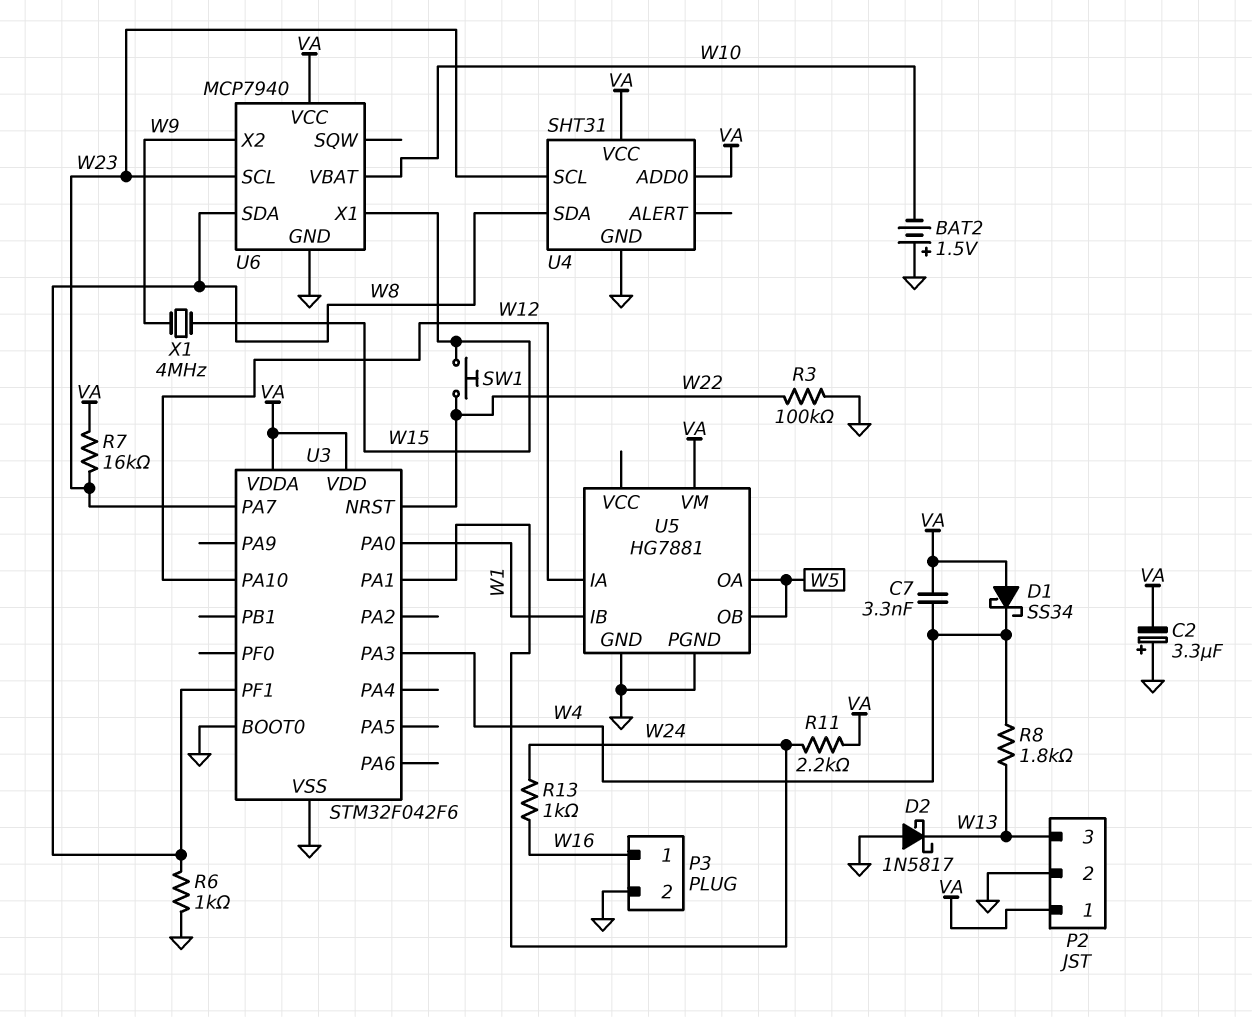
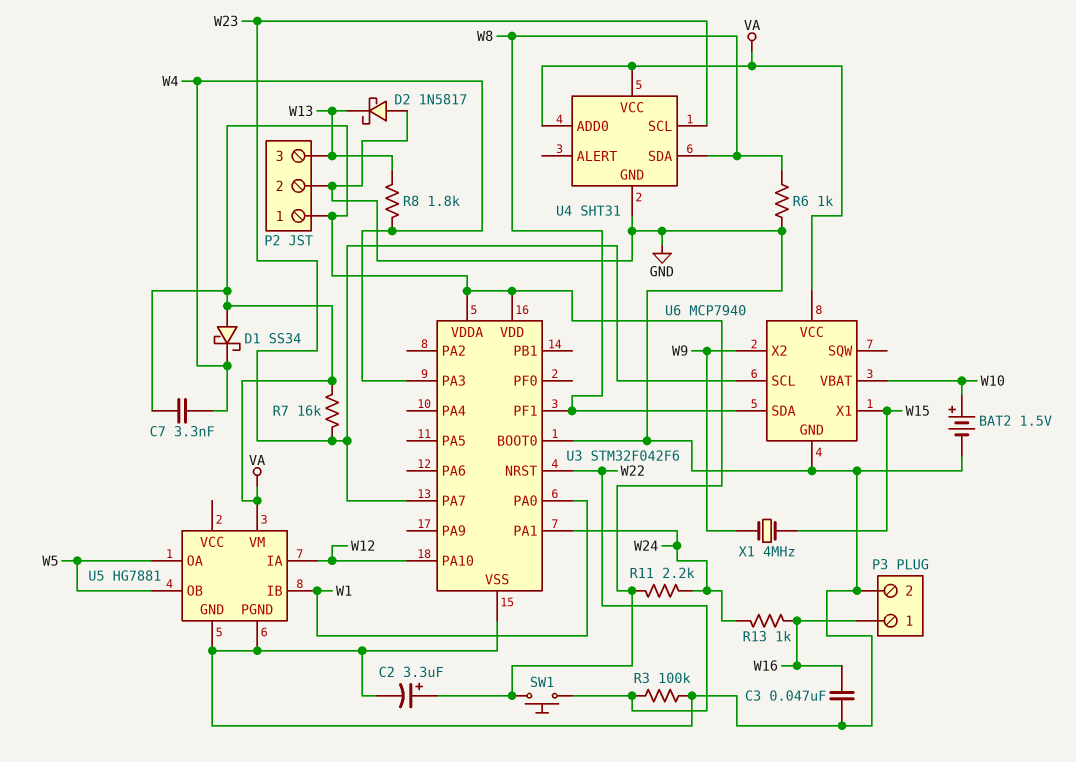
BAT2: 1.5V (plus GND, minus W10) -> 1.5V (plus W10, minus GND)
C2: 3.3uF (plus GND, minus VA) -> 3.3uF (plus VA, minus GND)
C3: none -> 47nF (GND, W16)
SW1: button (W15, W22) -> button (VA, W22)

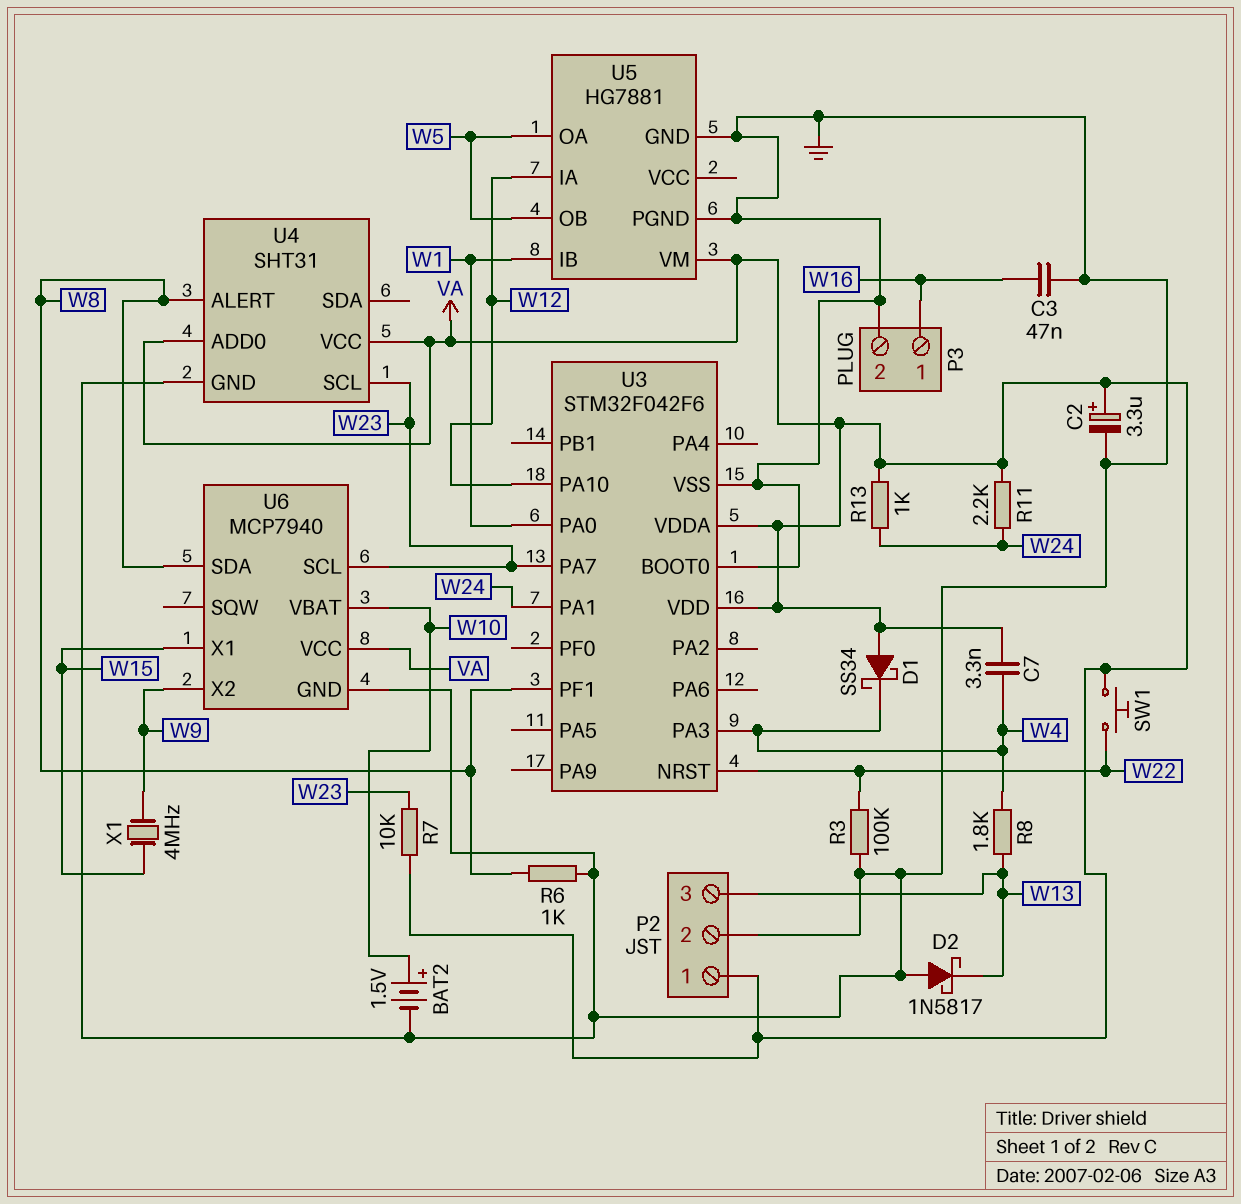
R7: 16k (VA, W23) -> 10k (VA, W23)
R13: 1k (W16, W24) -> 1k (VA, W24)
U4 pin ALERT: none -> W8
U4 pin SDA: W8 -> none

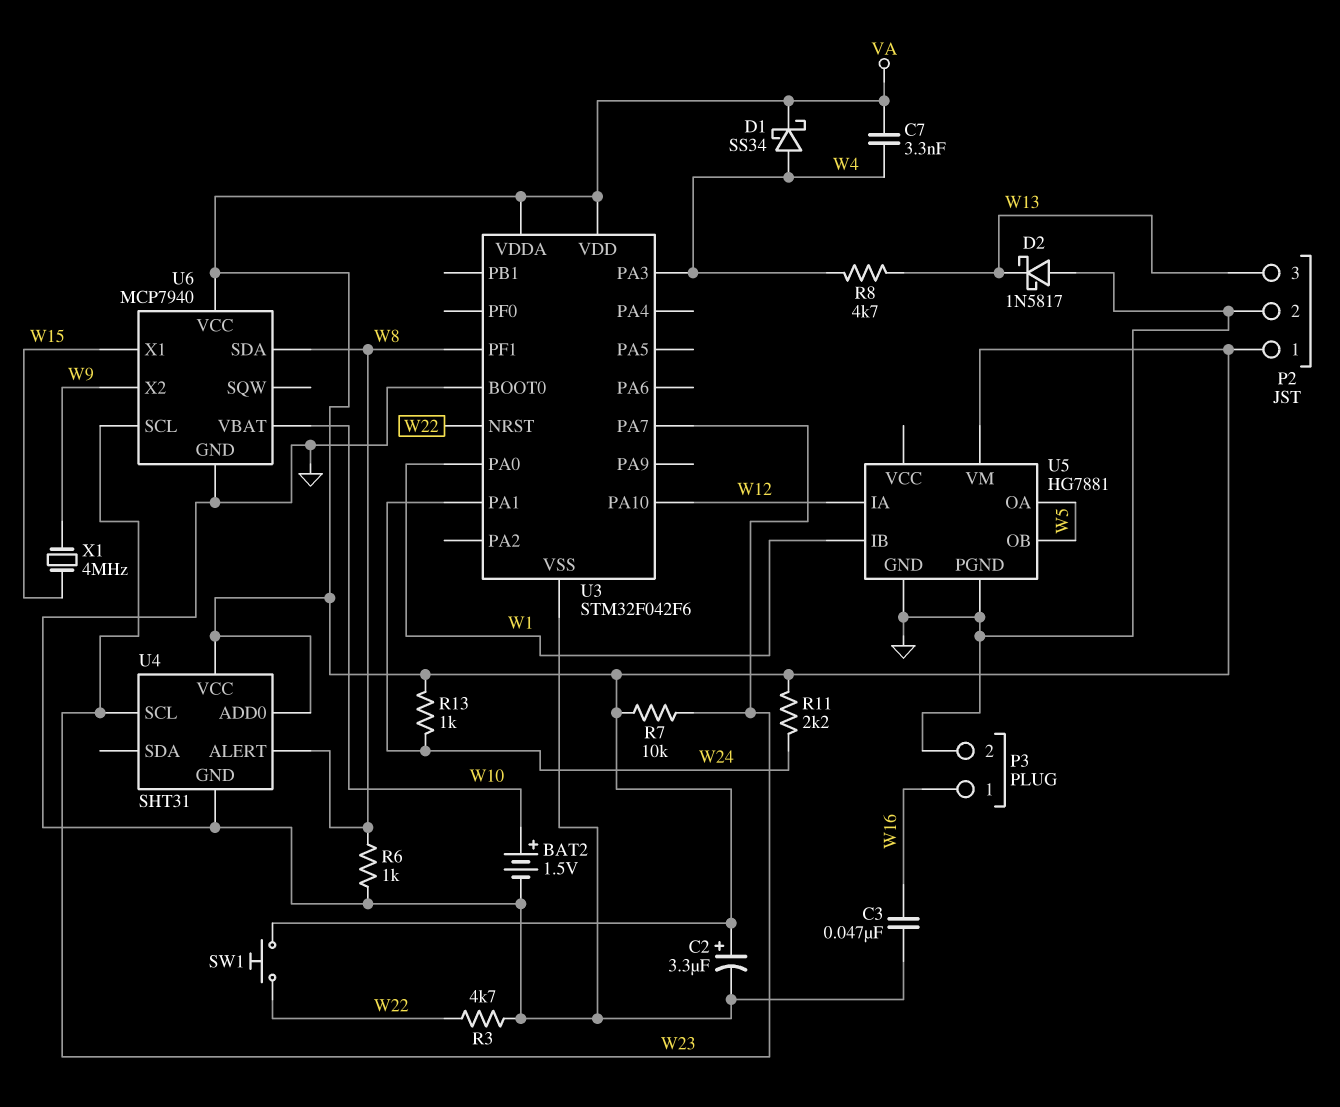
D1: schottky SS34 (A VA, K W4) -> schottky SS34 (A W4, K VA)
R3: 100k (GND, W22) -> 4.7k (GND, W22)
R8: 1.8k (W4, W13) -> 4.7k (W4, W13)

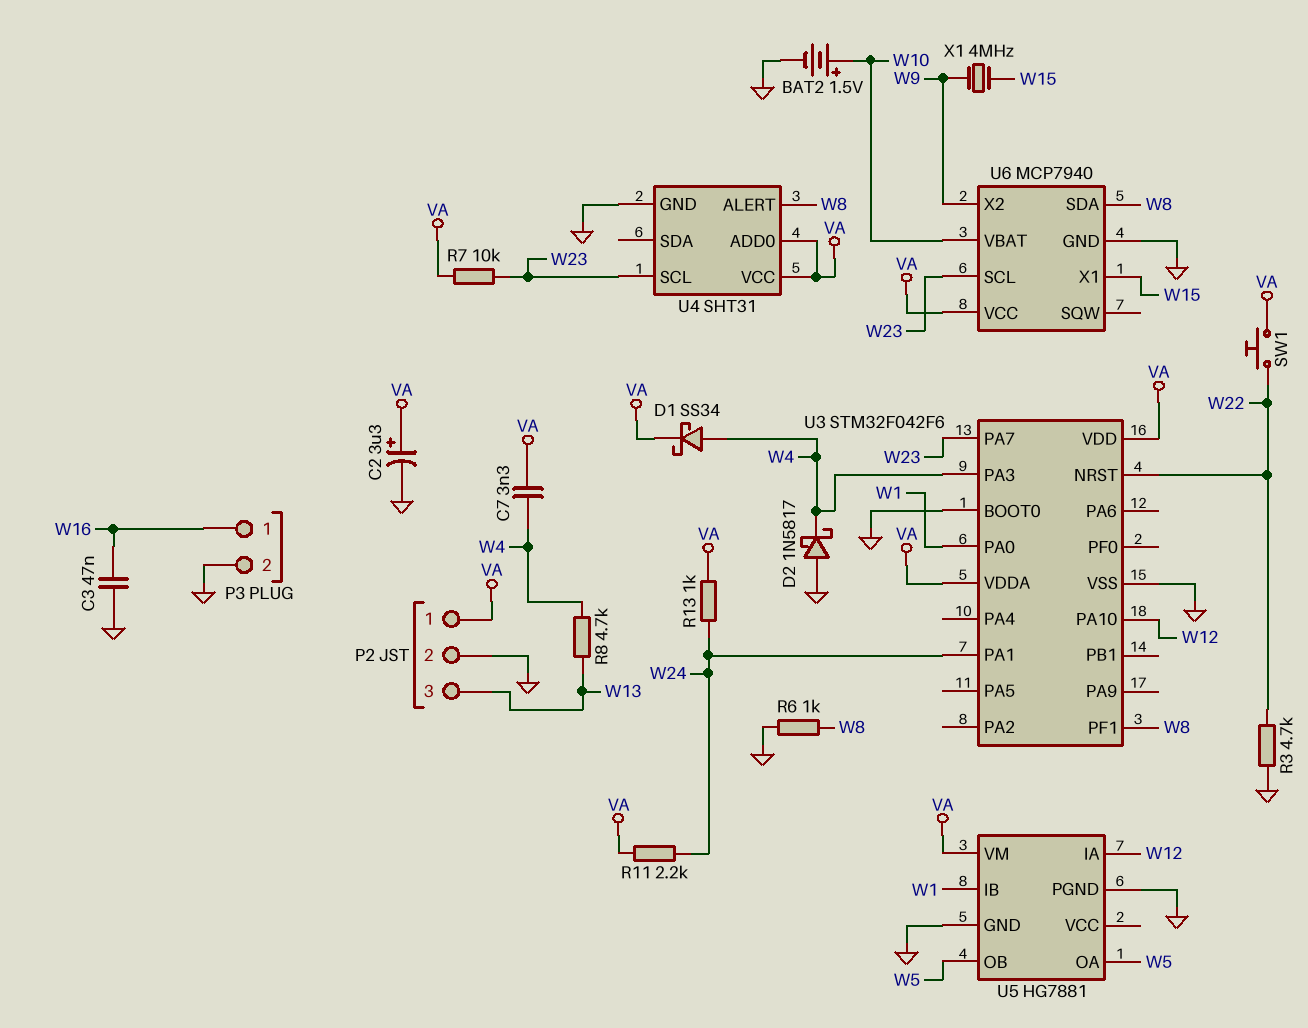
D2: schottky 1N5817 (A GND, K W13) -> schottky 1N5817 (A GND, K W4)

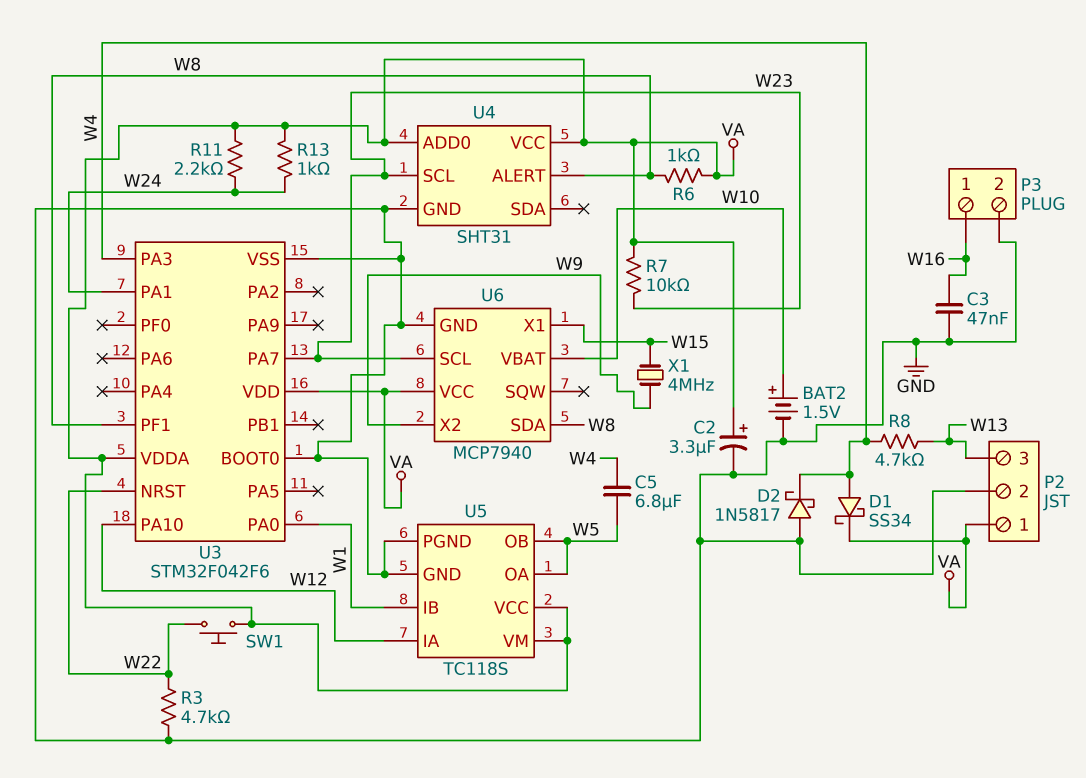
C5: none -> 6.8uF (W4, W5)
C7: 3.3nF (VA, W4) -> none
R6: 1k (GND, W8) -> 1k (VA, W8)
U5: HG7881 -> TC118S
U5 pin VCC: none -> VA

